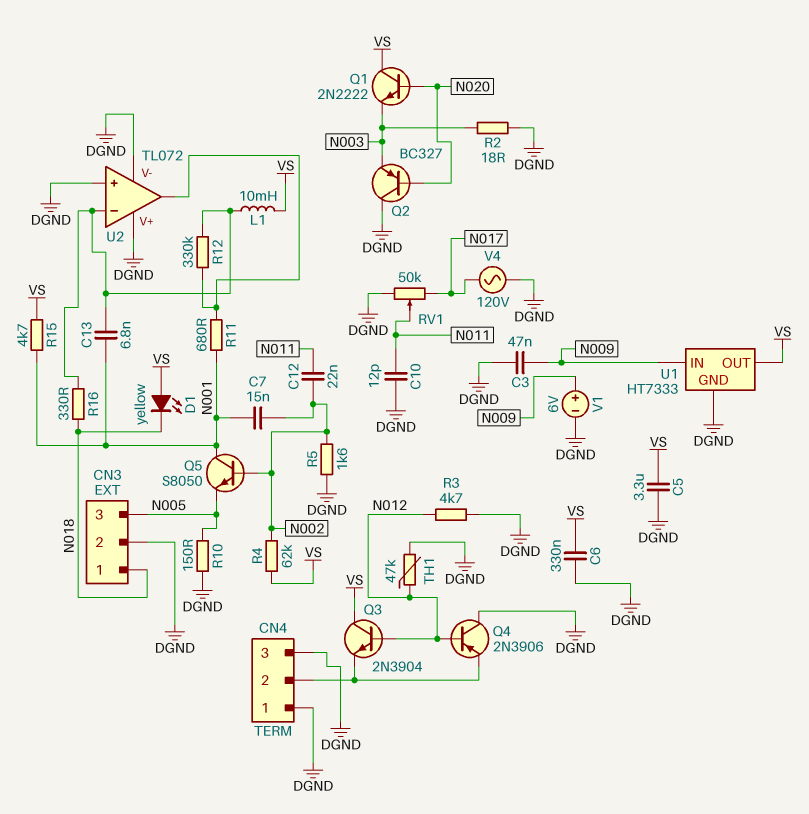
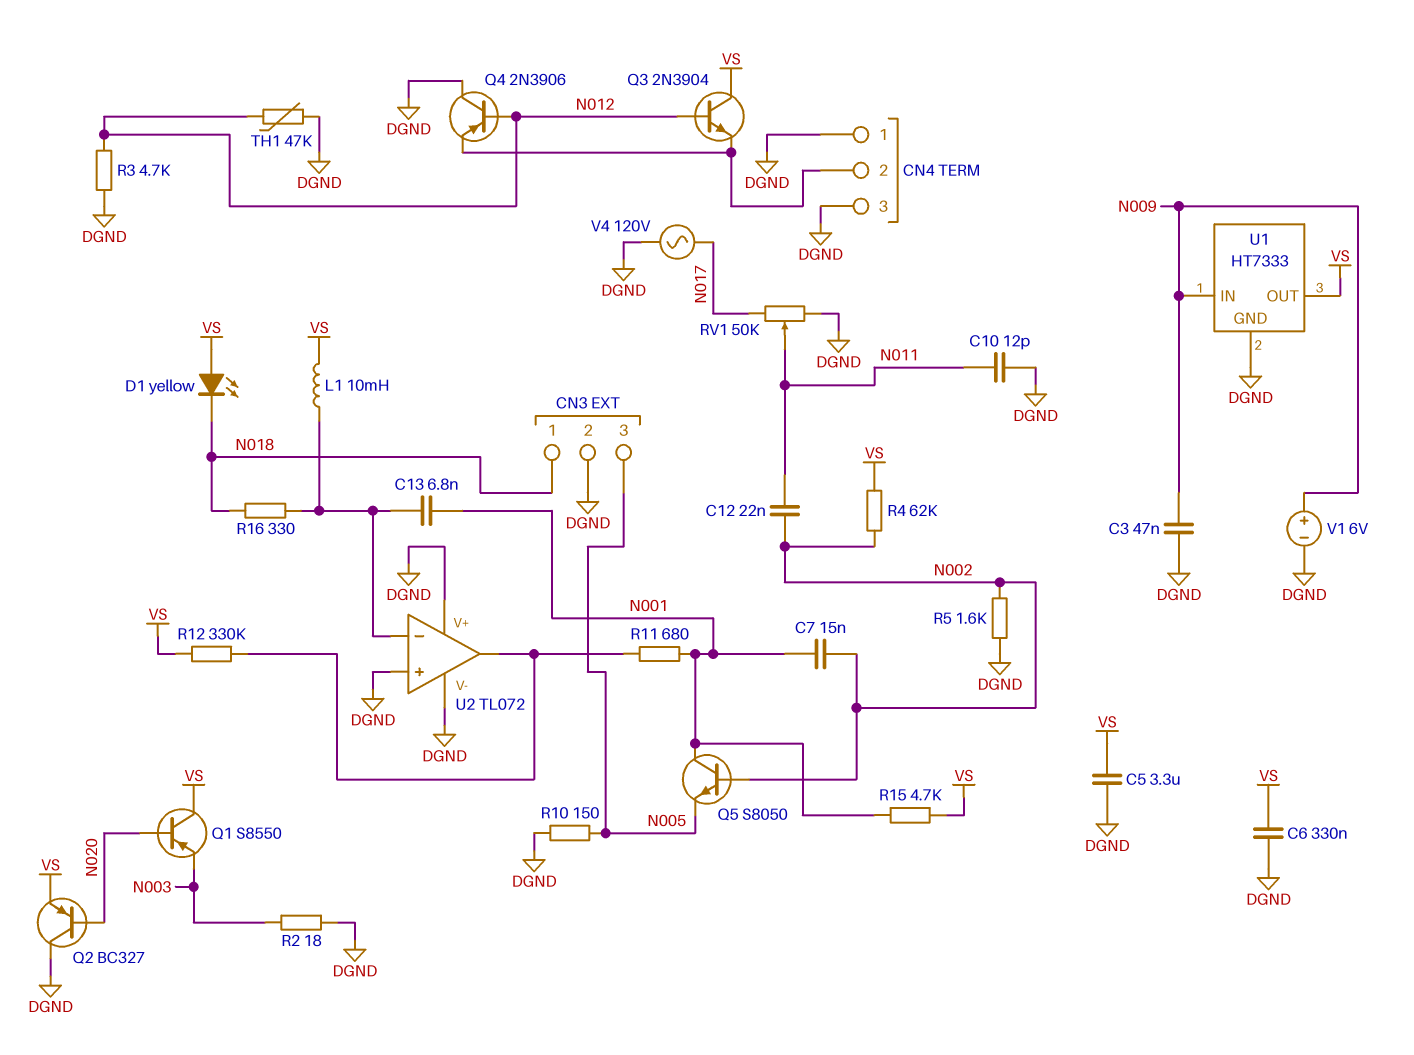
Q1: NPN 2N2222 (B N020, C VS, E N003) -> PNP S8550 (B N020, C VS, E N003)
Q2: PNP BC327 (B N020, C DGND, E N003) -> PNP BC327 (B N020, C DGND, E VS)
R12: 330k (U2/in-, U2/out) -> 330k (U2/out, VS)

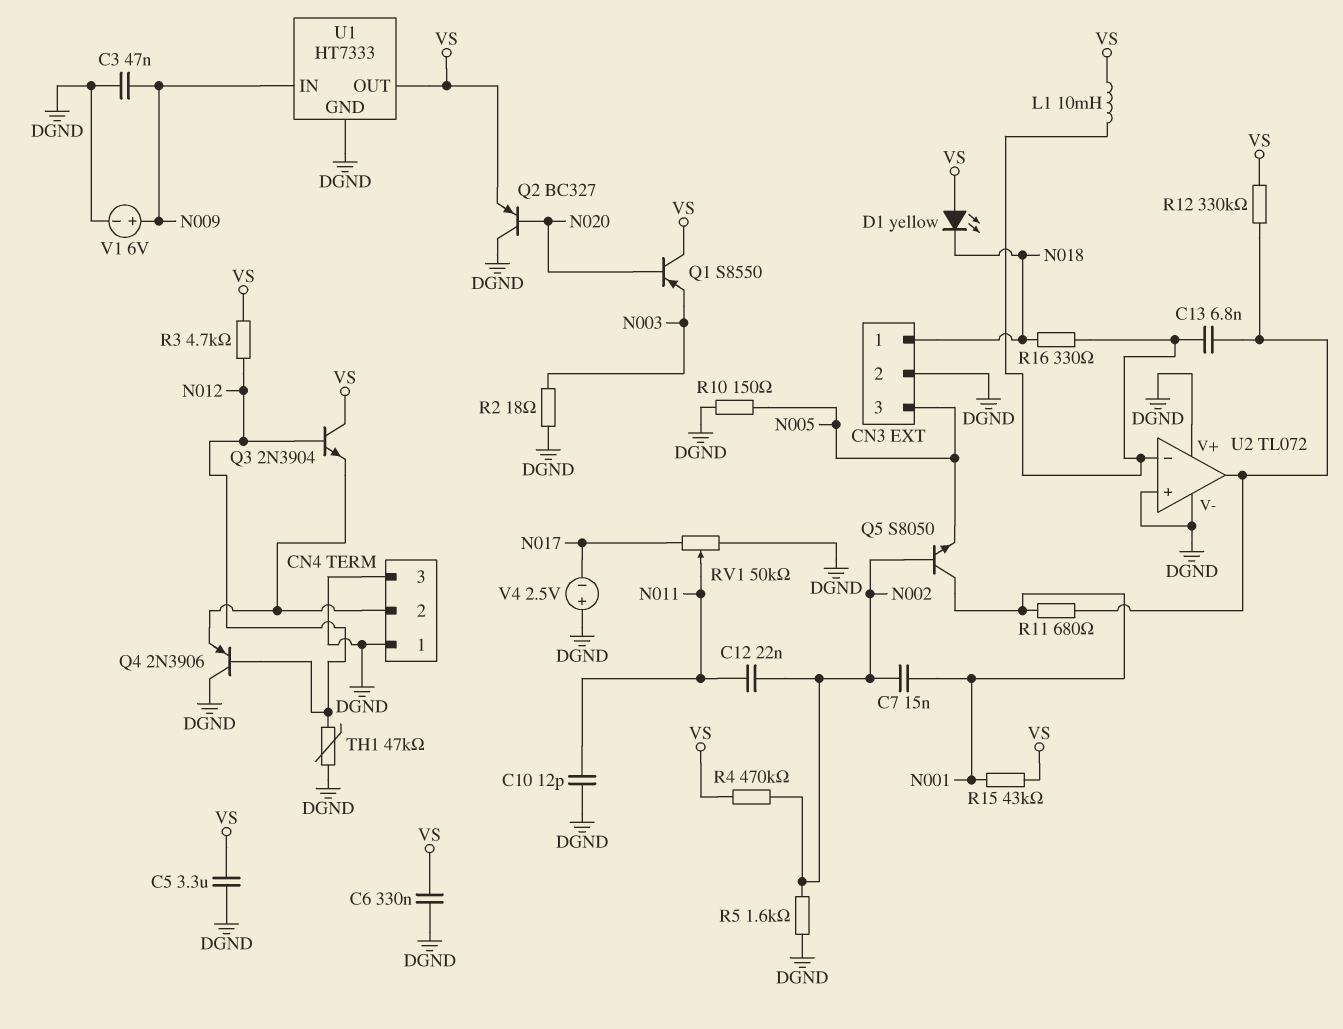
C13: 6.8nF (N001, U2/in-) -> 6.8nF (U2/in-, U2/out)
R3: 4.7k (DGND, N012) -> 4.7k (N012, VS)
R4: 62k (N002, VS) -> 470k (N002, VS)
R15: 4.7k (N001, VS) -> 43k (N001, VS)
V4: AC 120V (DGND, N017) -> 2.5V (plus DGND, minus N017)

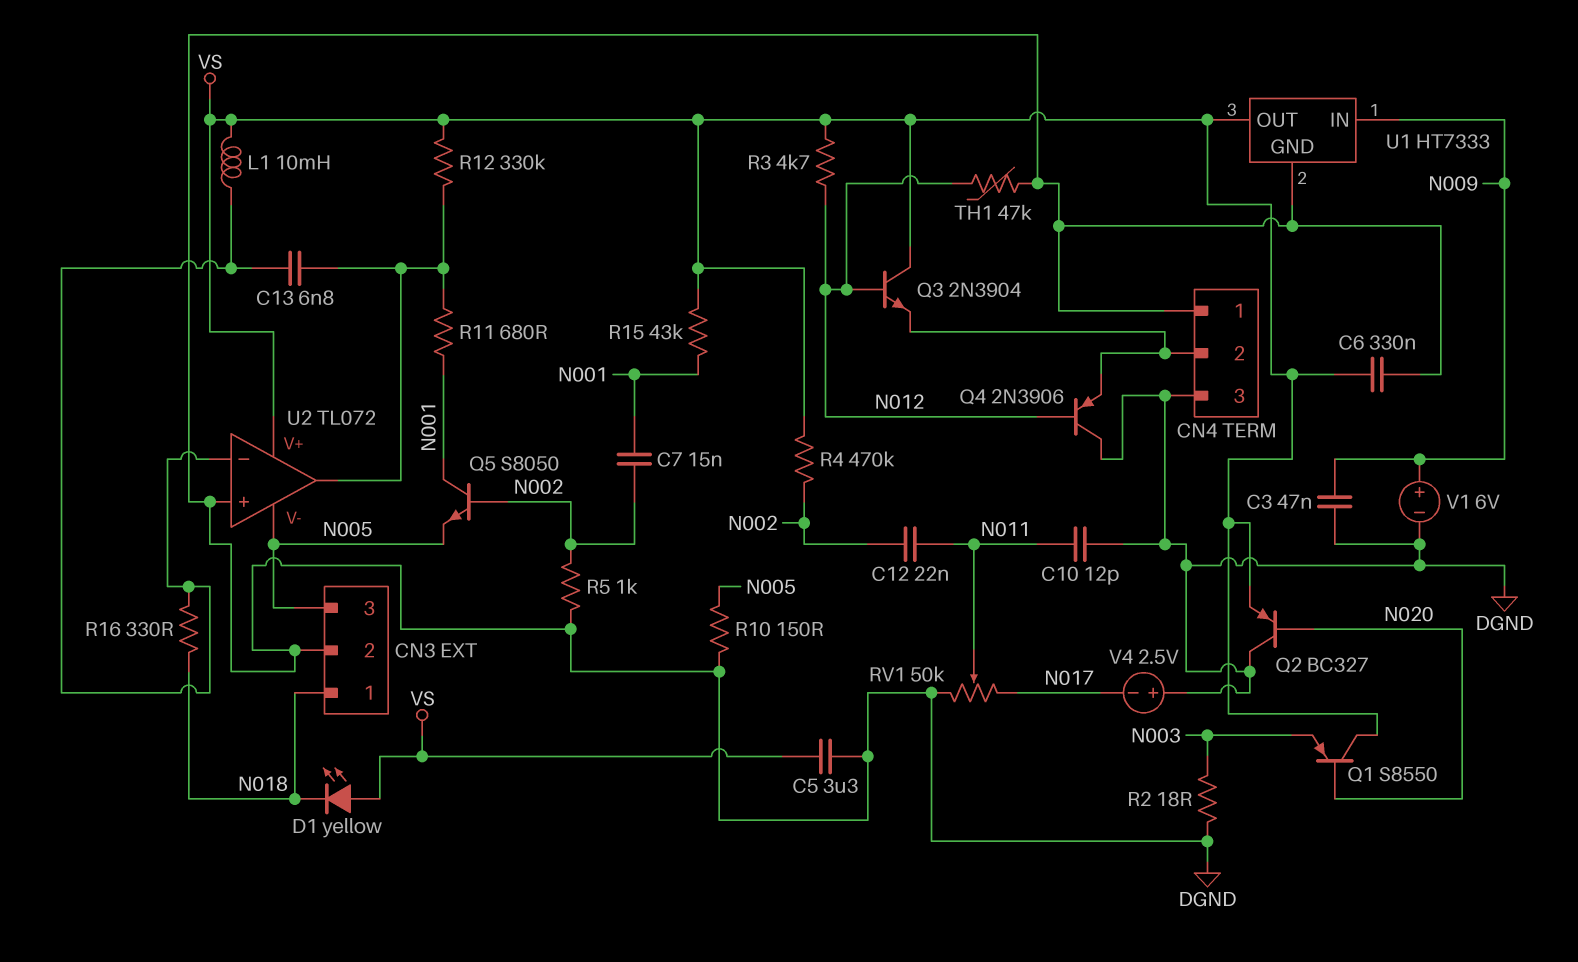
R5: 1.6k (DGND, N002) -> 1k (DGND, N002)
U2 pin V+: DGND -> VS
U2 pin V-: DGND -> N005

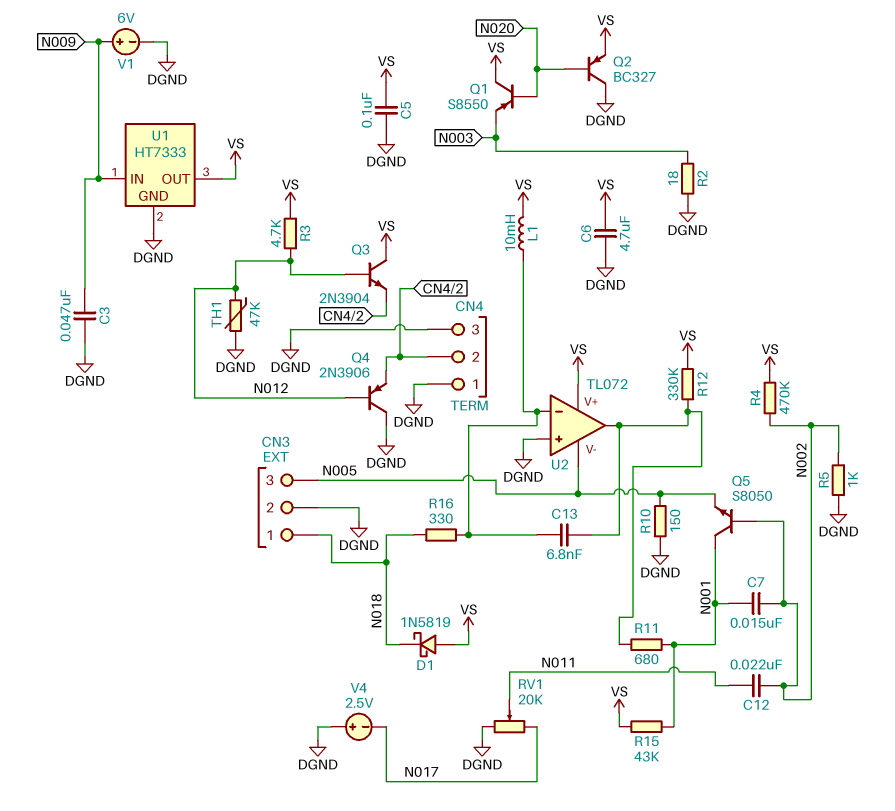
C5: 3.3uF (DGND, VS) -> 100nF (DGND, VS)
C6: 330nF (DGND, VS) -> 4.7uF (DGND, VS)
C10: 12pF (DGND, N011) -> none
D1: LED yellow (A VS, K N018) -> schottky 1N5819 (A VS, K N018)
RV1: 50k (DGND, N017, wiper N011) -> 20k (DGND, N017, wiper N011)

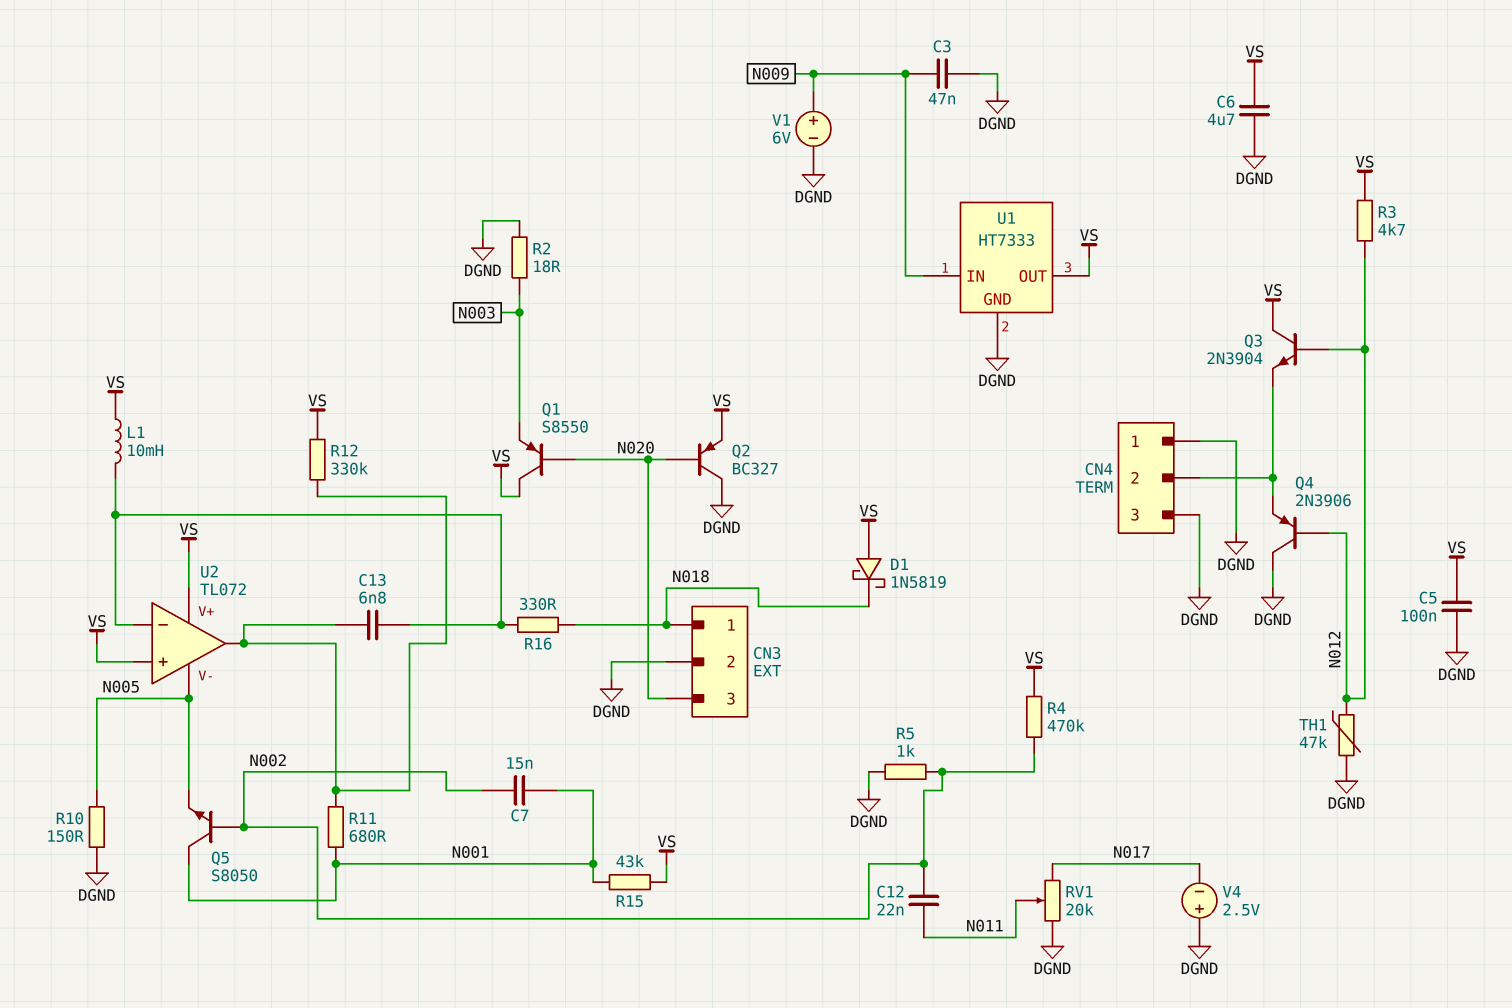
CN3 pin 3: N005 -> N020
U2 pin in+: DGND -> VS

